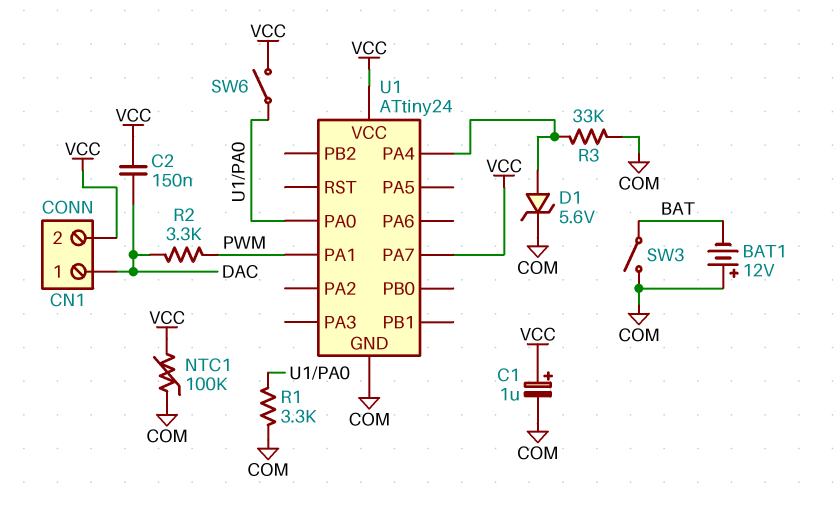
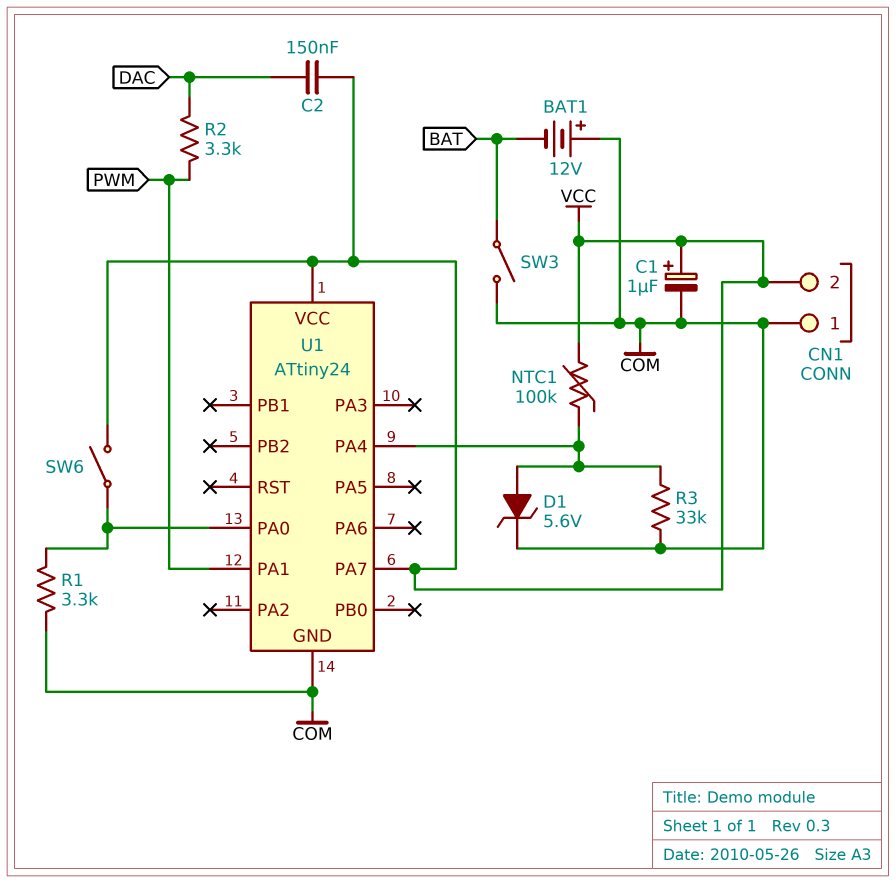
CN1 pin 1: DAC -> COM
NTC1: 100k (COM, VCC) -> 100k (U1/PA4, VCC)

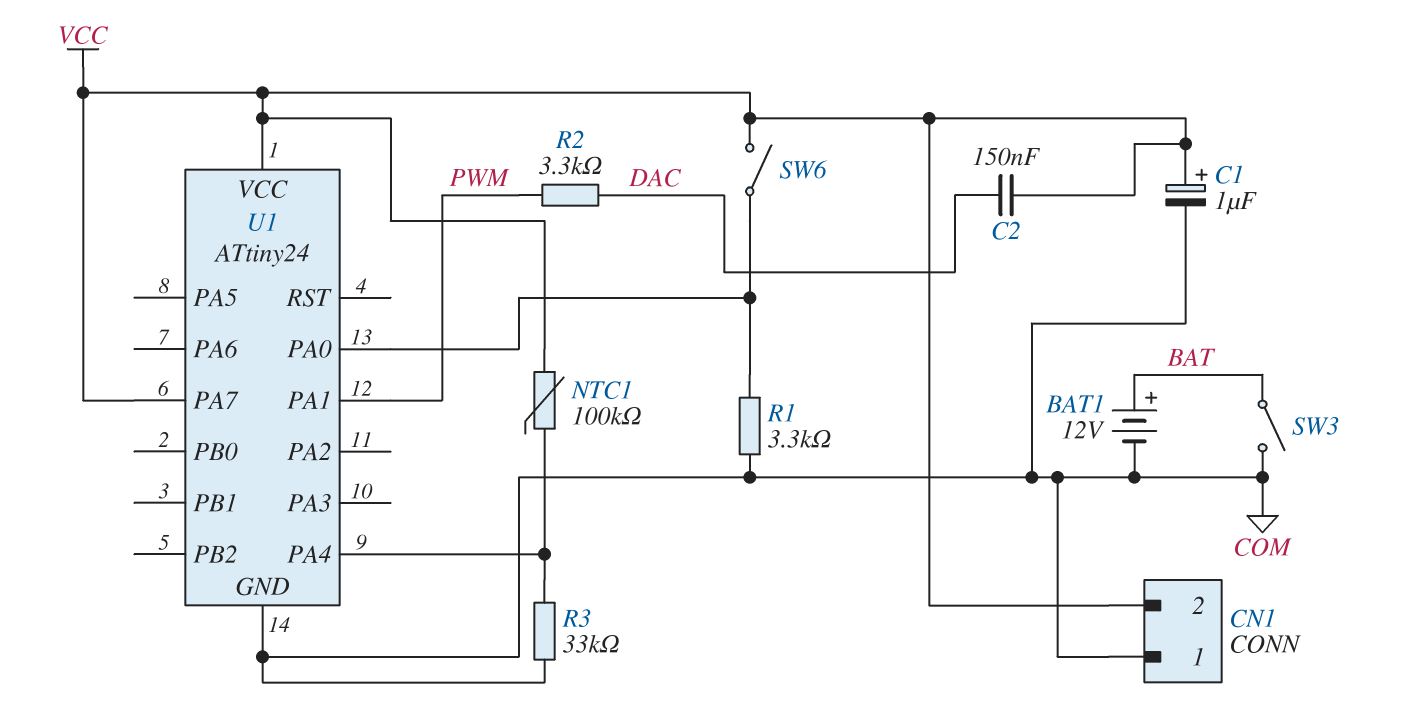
BAT1: 12V (plus COM, minus BAT) -> 12V (plus BAT, minus COM)
D1: zener 5.6V (A U1/PA4, K COM) -> none

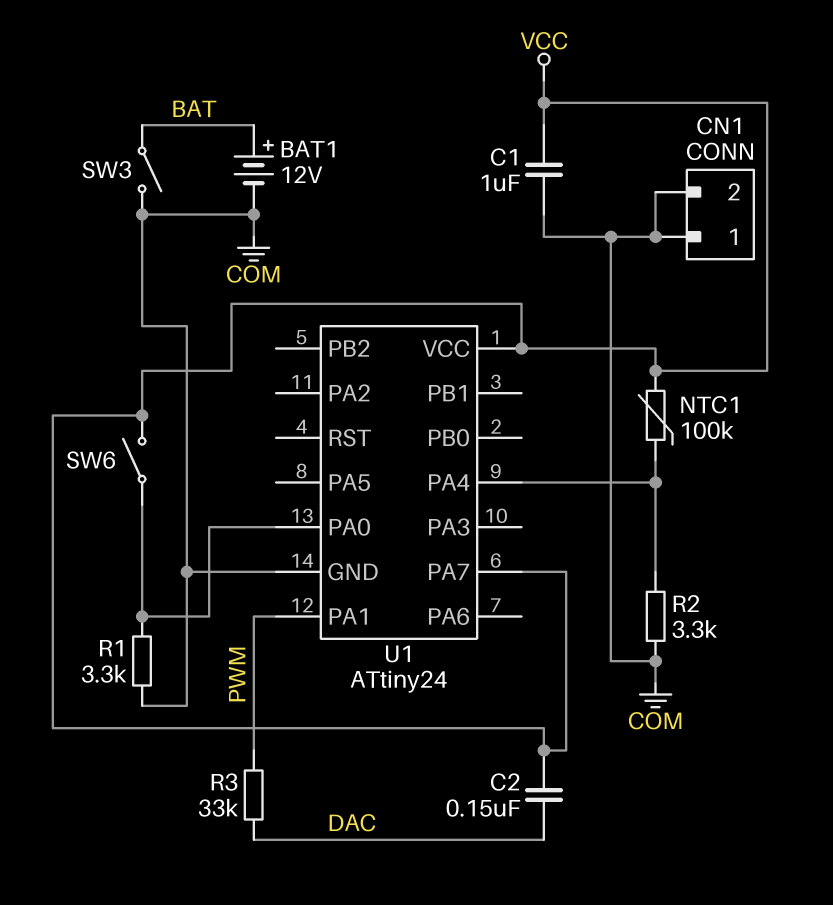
C1: 1uF (plus VCC, minus COM) -> 1uF (COM, VCC)
CN1 pin 2: VCC -> COM
R2: 3.3k (DAC, PWM) -> 3.3k (COM, U1/PA4)
R3: 33k (COM, U1/PA4) -> 33k (DAC, PWM)

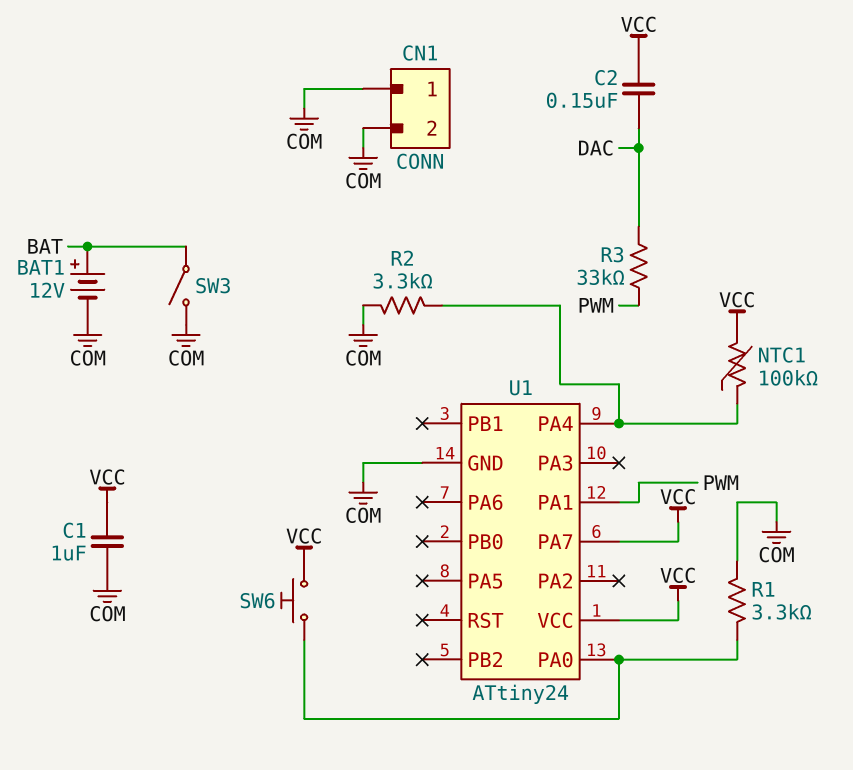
SW6: switch (U1/PA0, VCC) -> button (U1/PA0, VCC)

